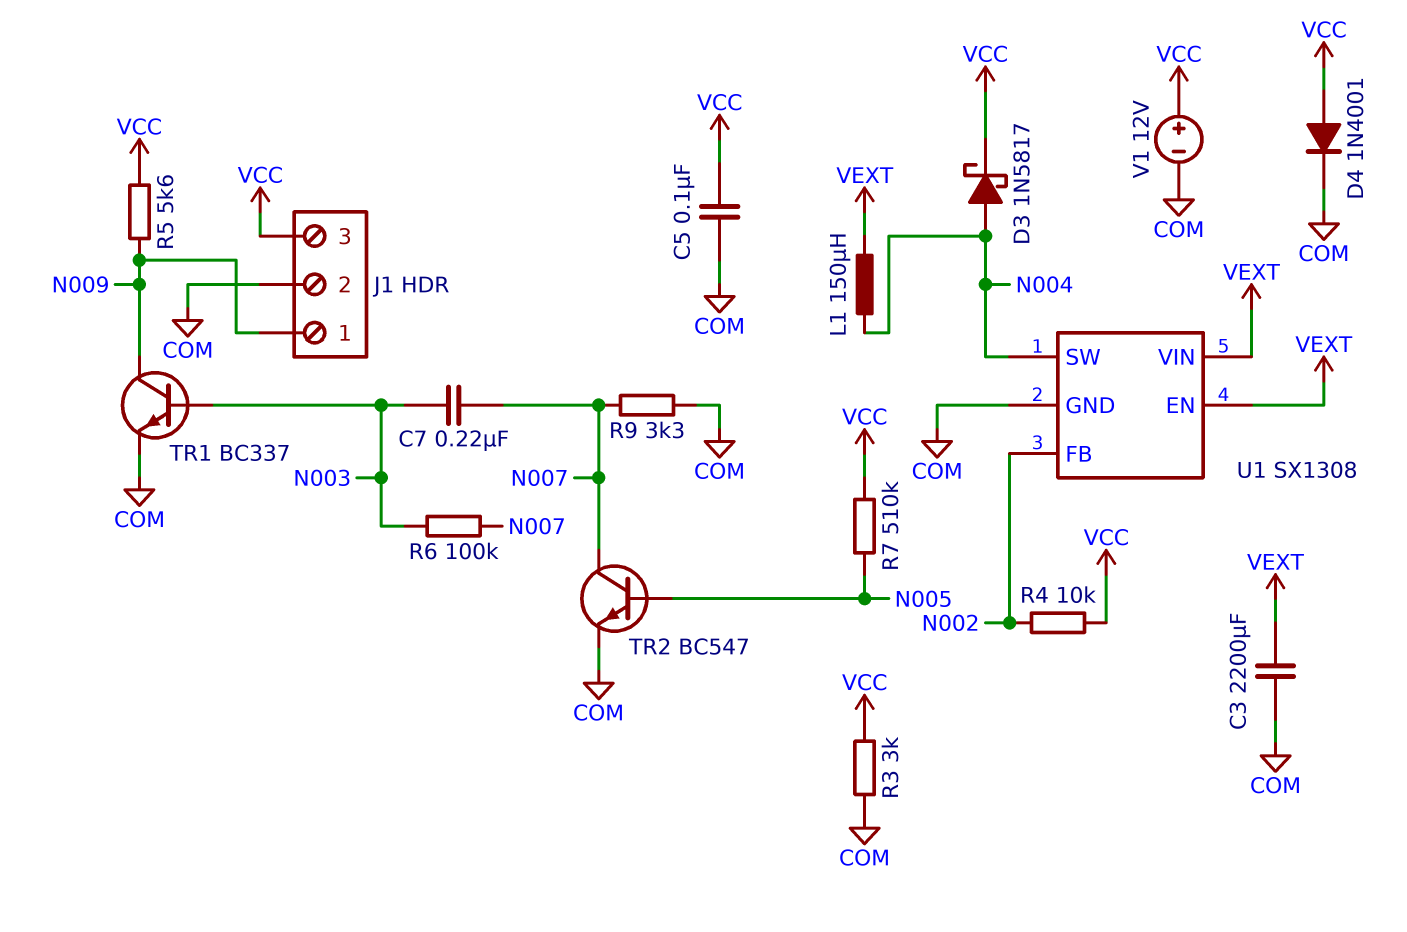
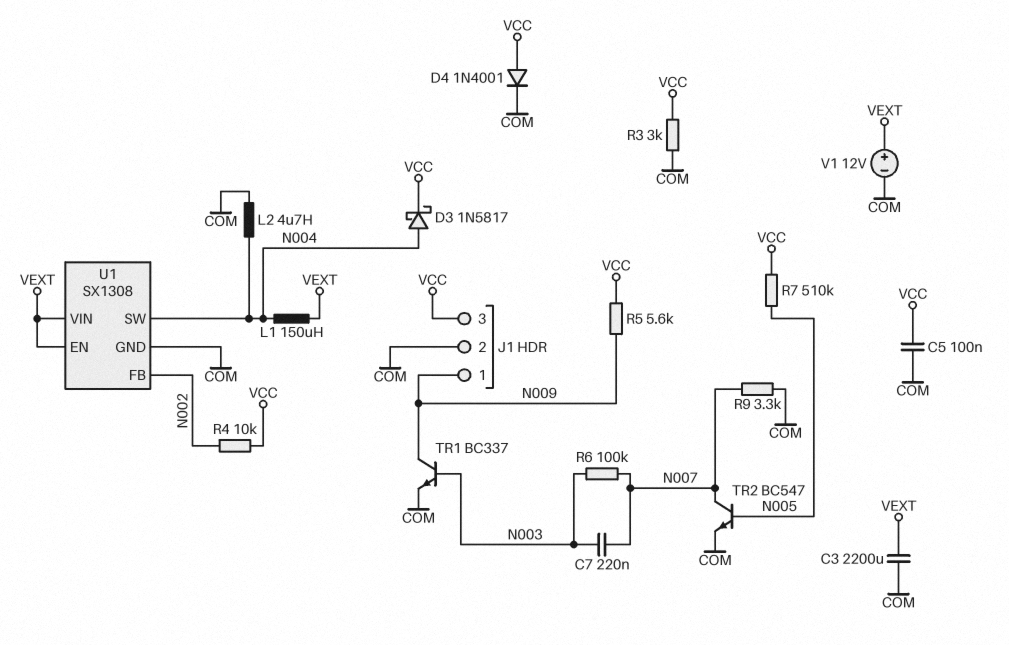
L2: none -> 4.7uH (COM, N004)
V1: 12V (plus VCC, minus COM) -> 12V (plus VEXT, minus COM)

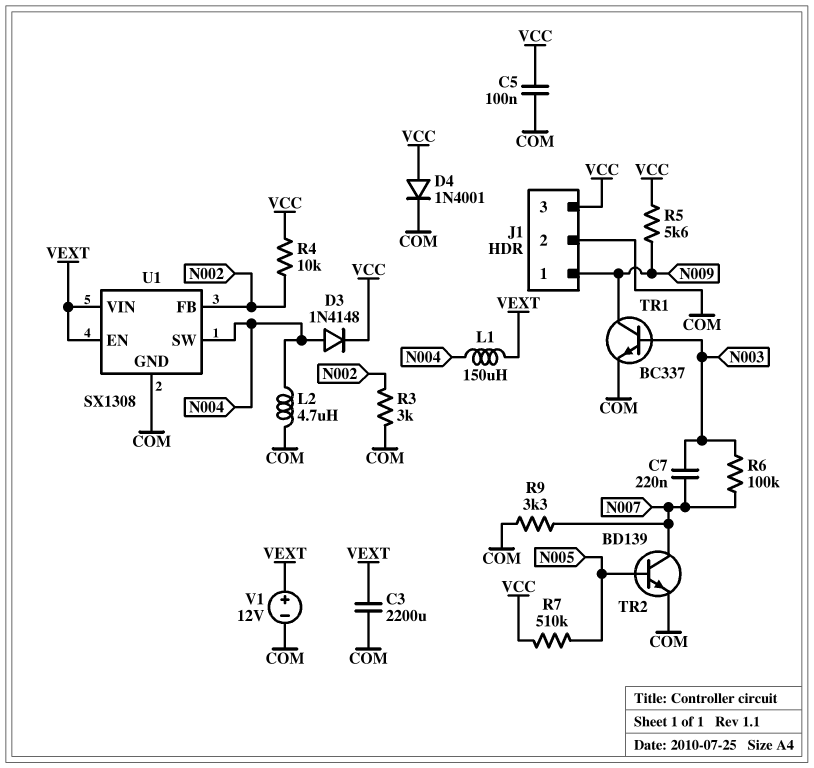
D3: schottky 1N5817 (A N004, K VCC) -> diode 1N4148 (A N004, K VCC)
R3: 3k (COM, VCC) -> 3k (COM, N002)
TR2: NPN BC547 (B N005, C N007, E COM) -> NPN BD139 (B N005, C N007, E COM)

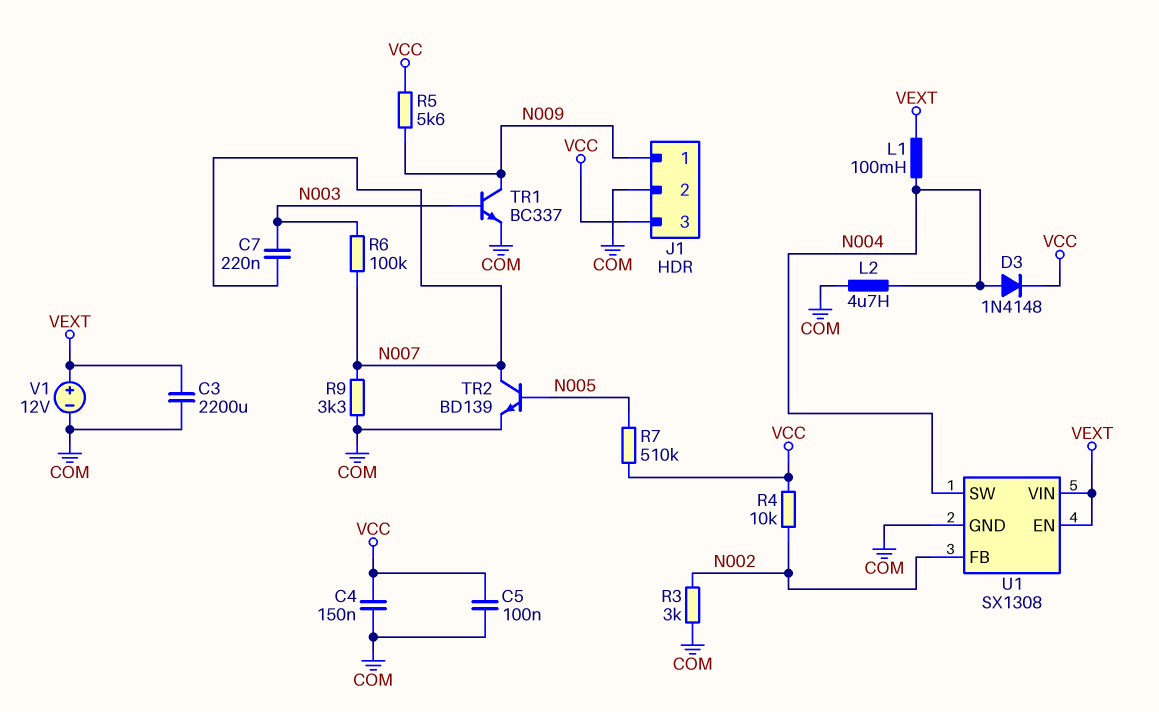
C4: none -> 150nF (COM, VCC)
D4: diode 1N4001 (A VCC, K COM) -> none
L1: 150uH (N004, VEXT) -> 100mH (N004, VEXT)

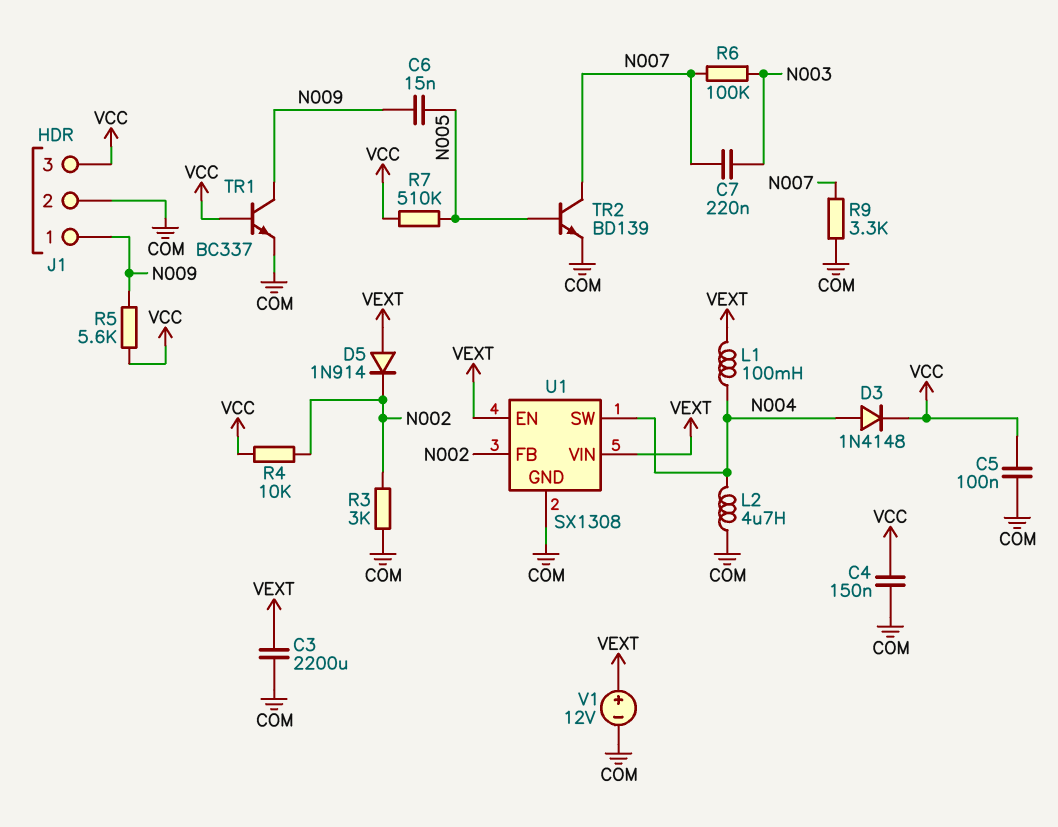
C6: none -> 15nF (N005, N009)
D5: none -> diode 1N914 (A VEXT, K N002)
TR1: NPN BC337 (B N003, C N009, E COM) -> NPN BC337 (B VCC, C N009, E COM)

